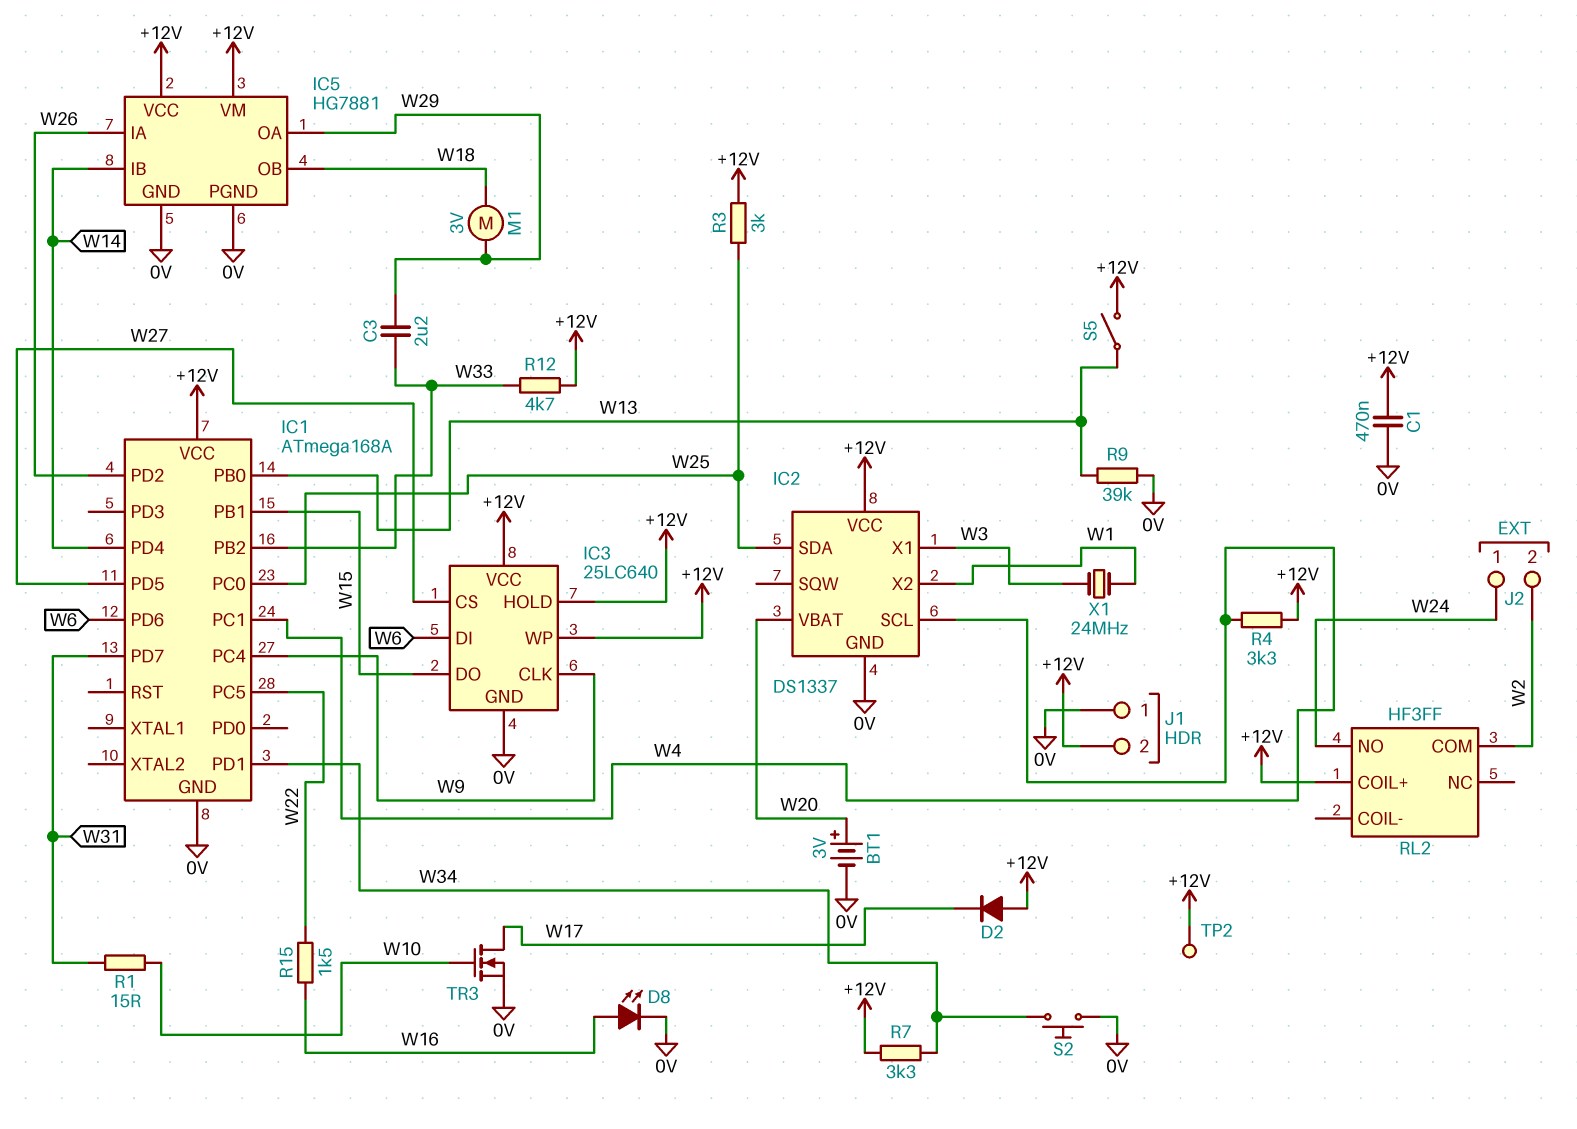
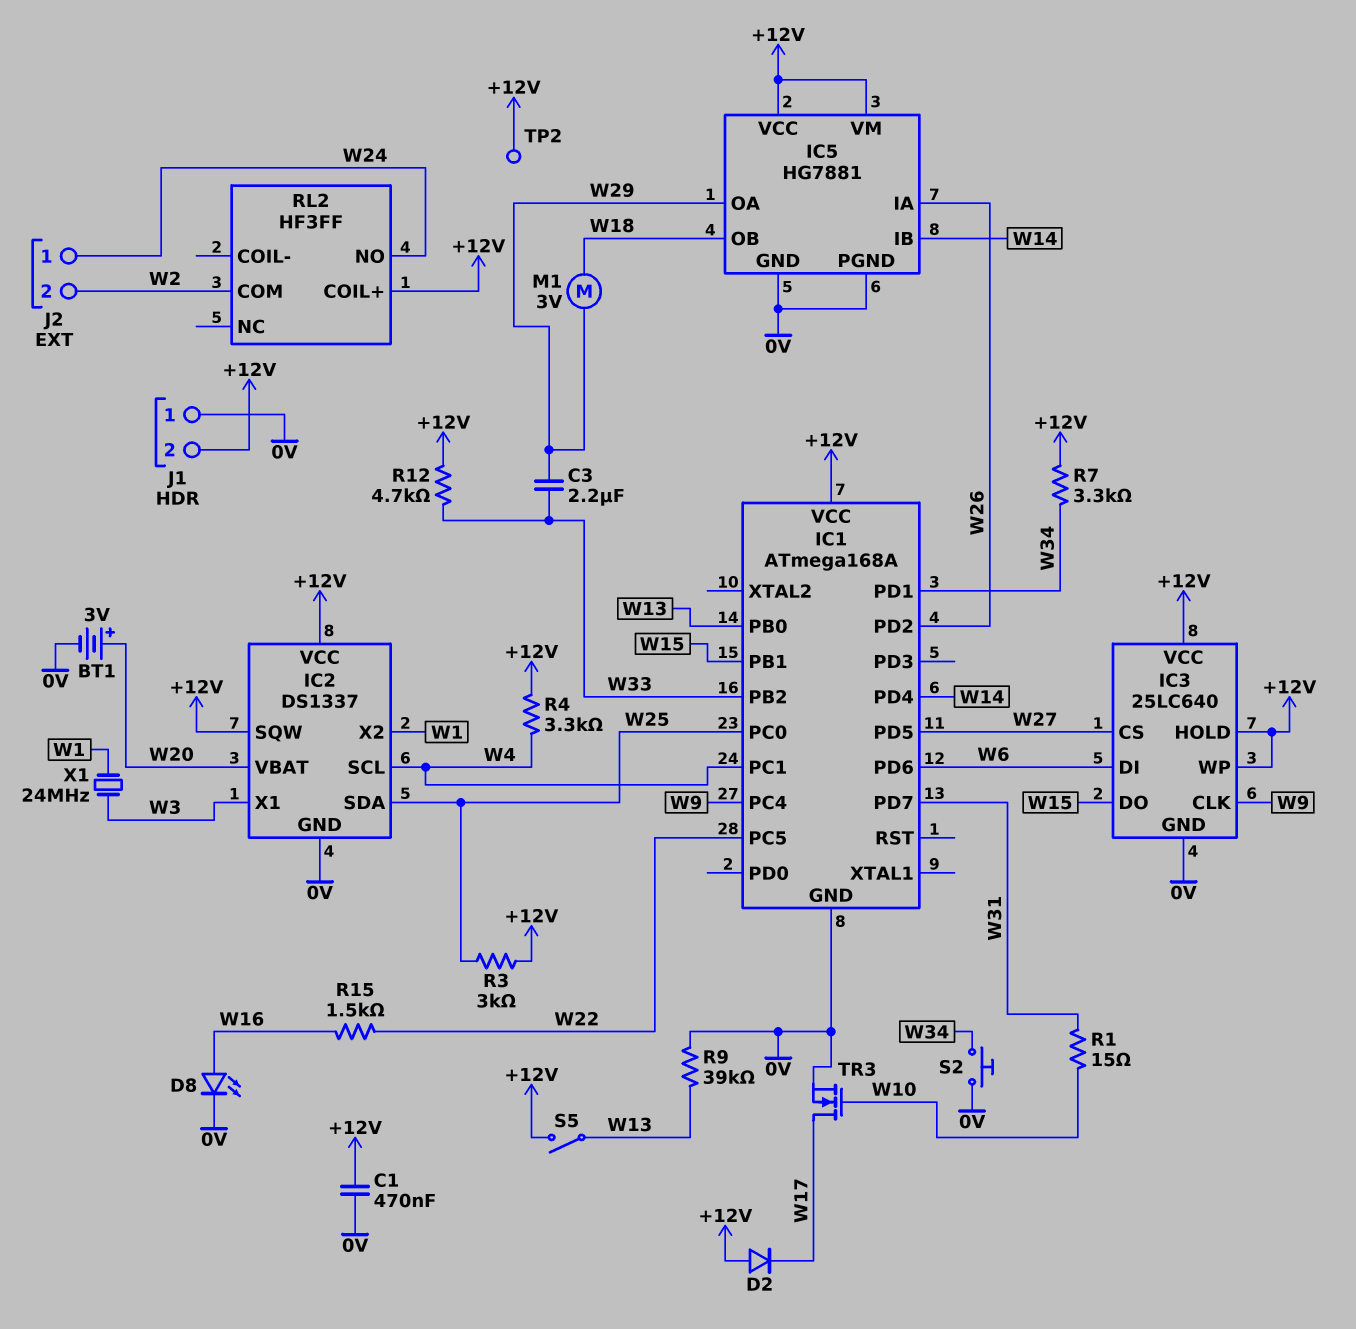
IC2 pin SQW: none -> +12V

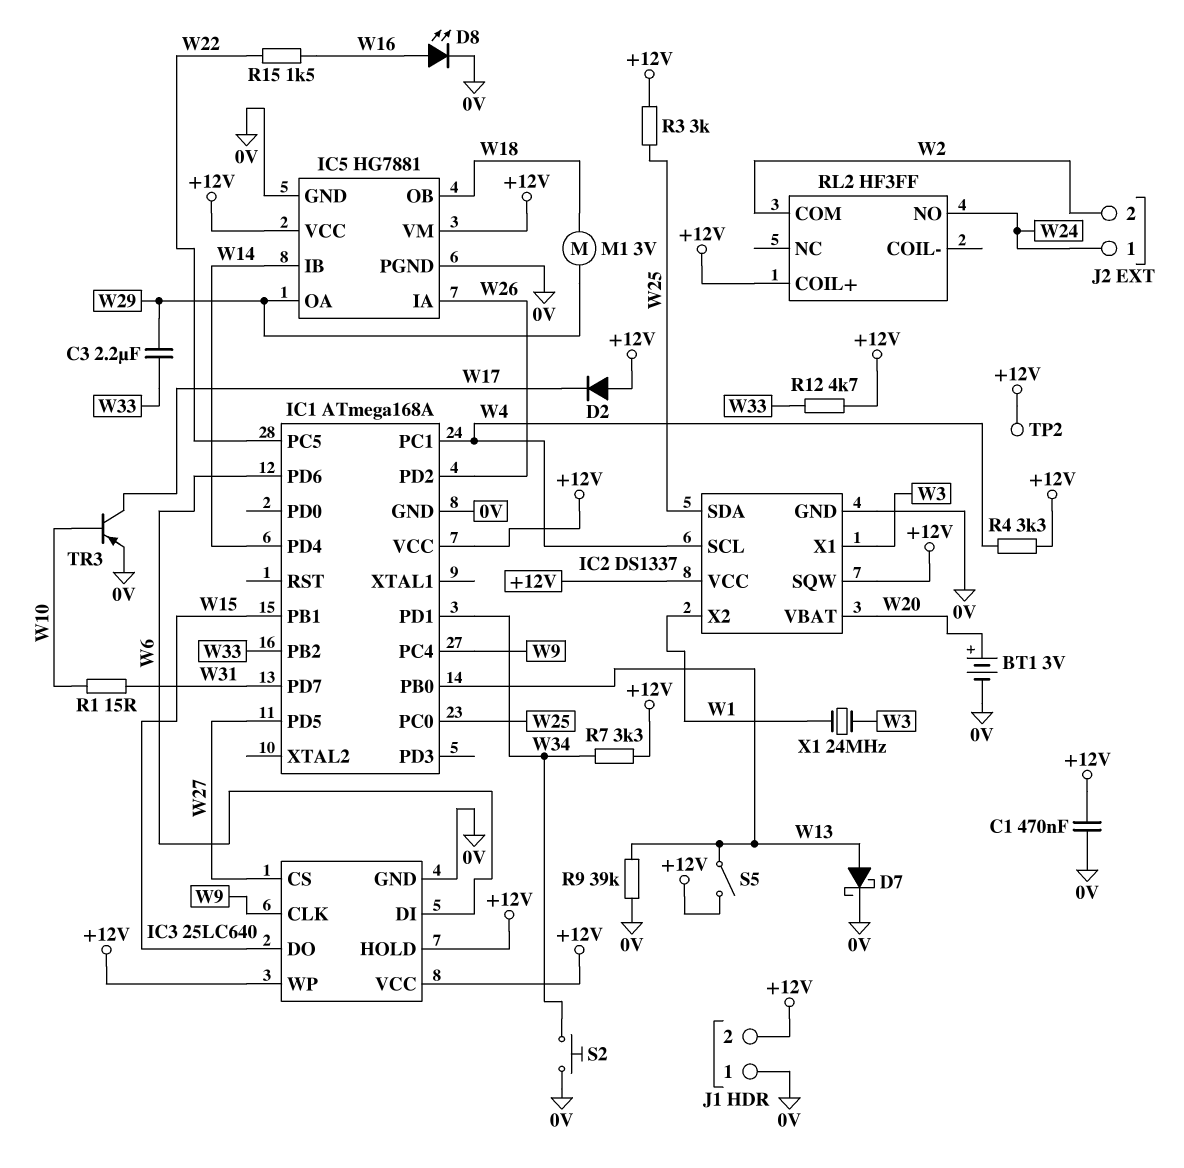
D7: none -> schottky (A W13, K 0V)
TR3: NMOS (G W10, D W17, S 0V) -> PNP (B W10, C W17, E 0V)

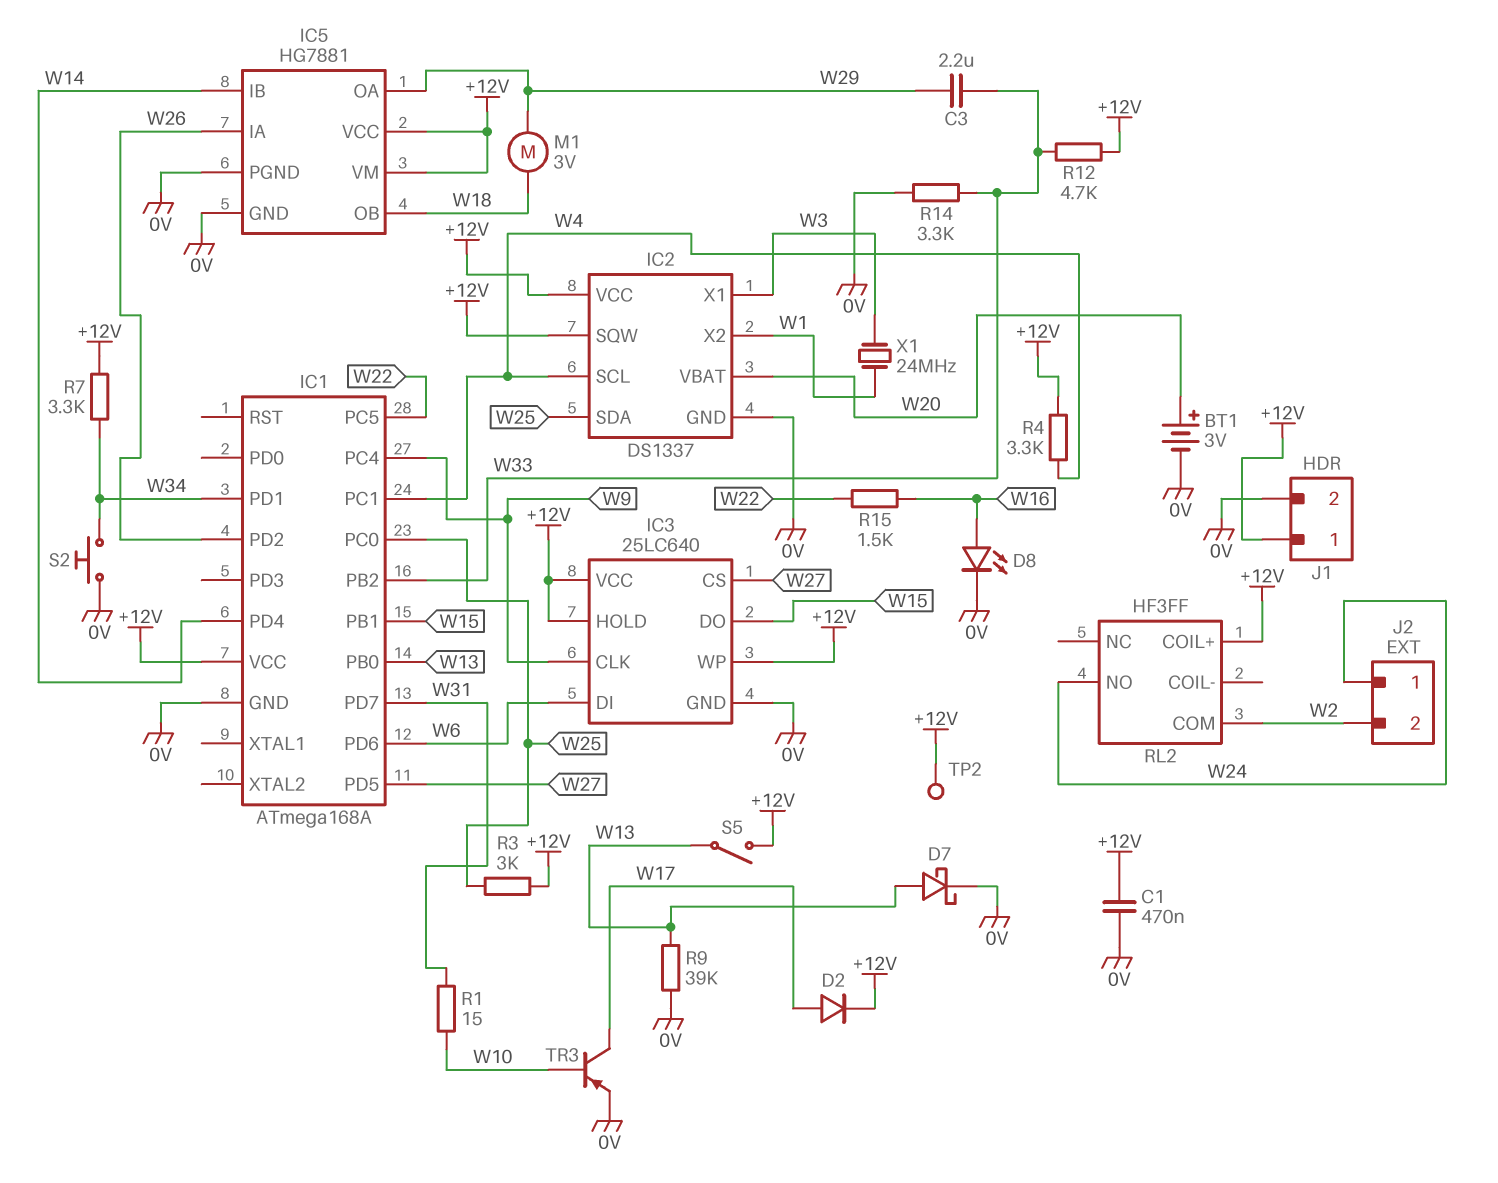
D2: diode (A +12V, K W17) -> diode (A W17, K +12V)
J1 pin 1: 0V -> +12V
J1 pin 2: +12V -> 0V
R14: none -> 3.3k (0V, W33)

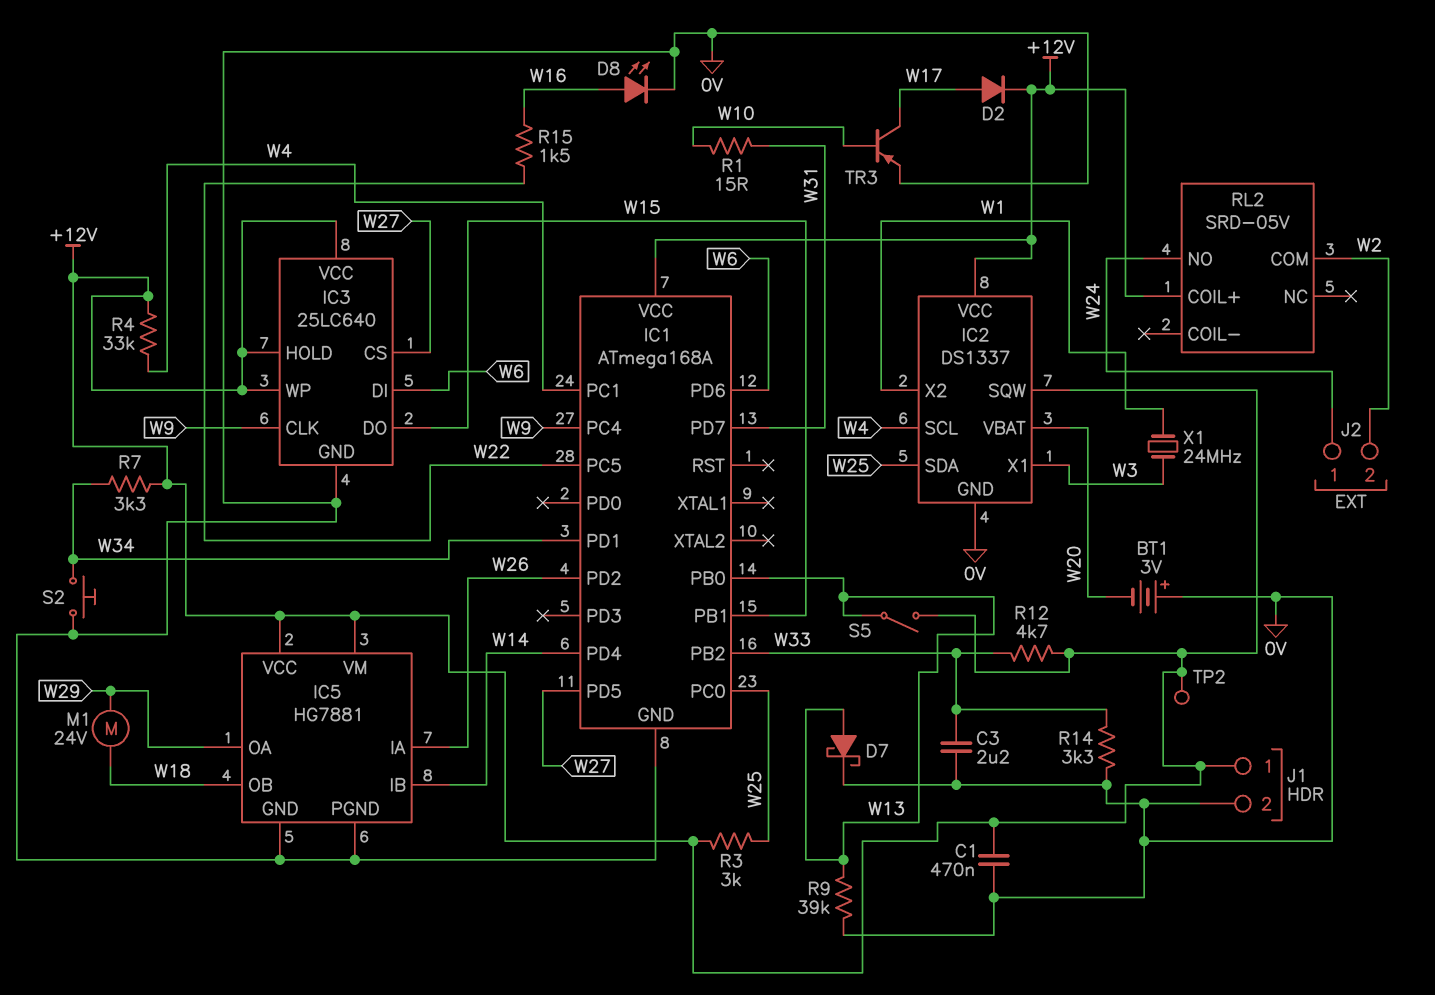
BT1: 3V (plus W20, minus 0V) -> 3V (plus 0V, minus W20)
C3: 2.2uF (W29, W33) -> 2.2uF (0V, W33)
M1: motor 3V (W18, W29) -> motor 24V (W18, W29)
R4: 3.3k (+12V, W4) -> 33k (+12V, W4)
RL2: HF3FF -> SRD-05V

